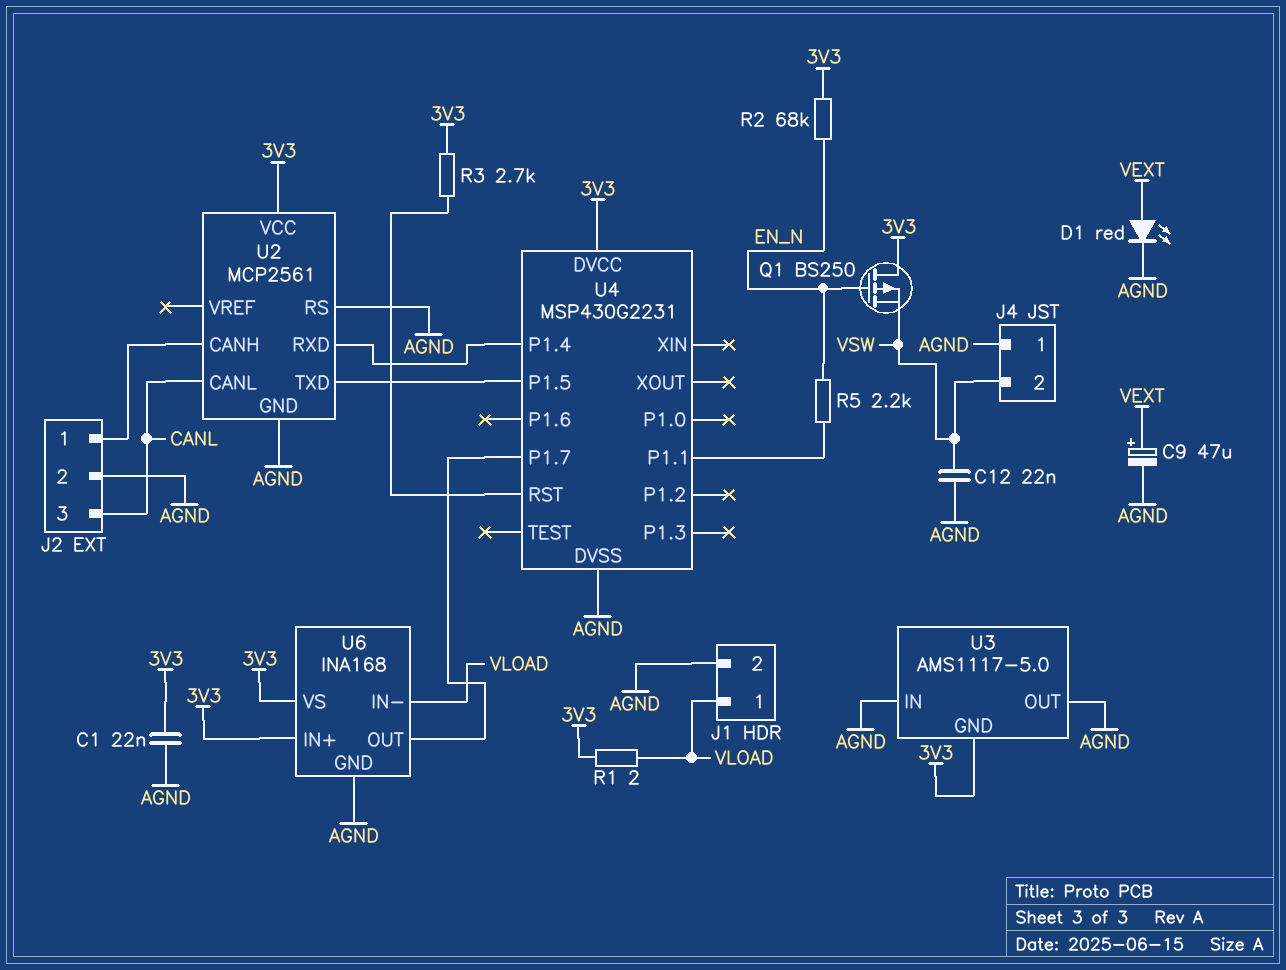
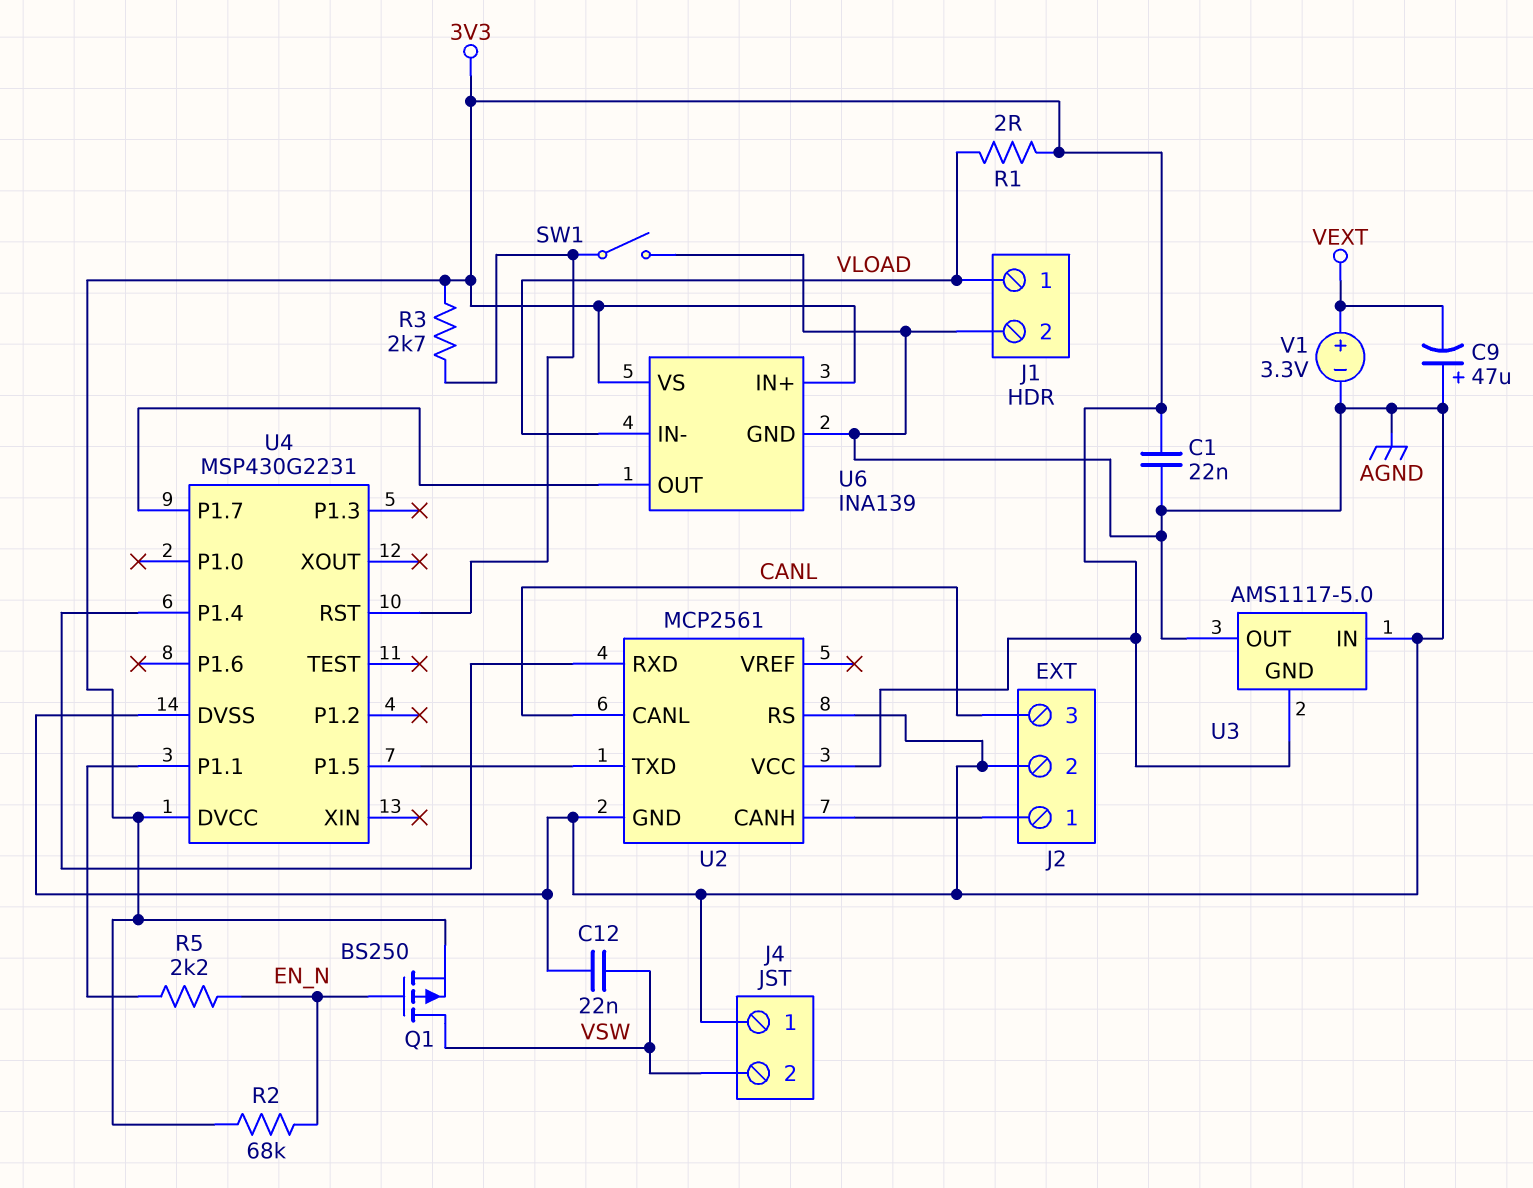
C9: 47uF (plus VEXT, minus AGND) -> 47uF (plus AGND, minus VEXT)
D1: LED red (A VEXT, K AGND) -> none
Q1: PMOS BS250 (G EN_N, D 3V3, S VSW) -> PMOS BS250 (G EN_N, D VSW, S 3V3)
SW1: none -> switch (AGND, U4/RST)
U6: INA168 -> INA139
V1: none -> 3.3V (plus VEXT, minus AGND)

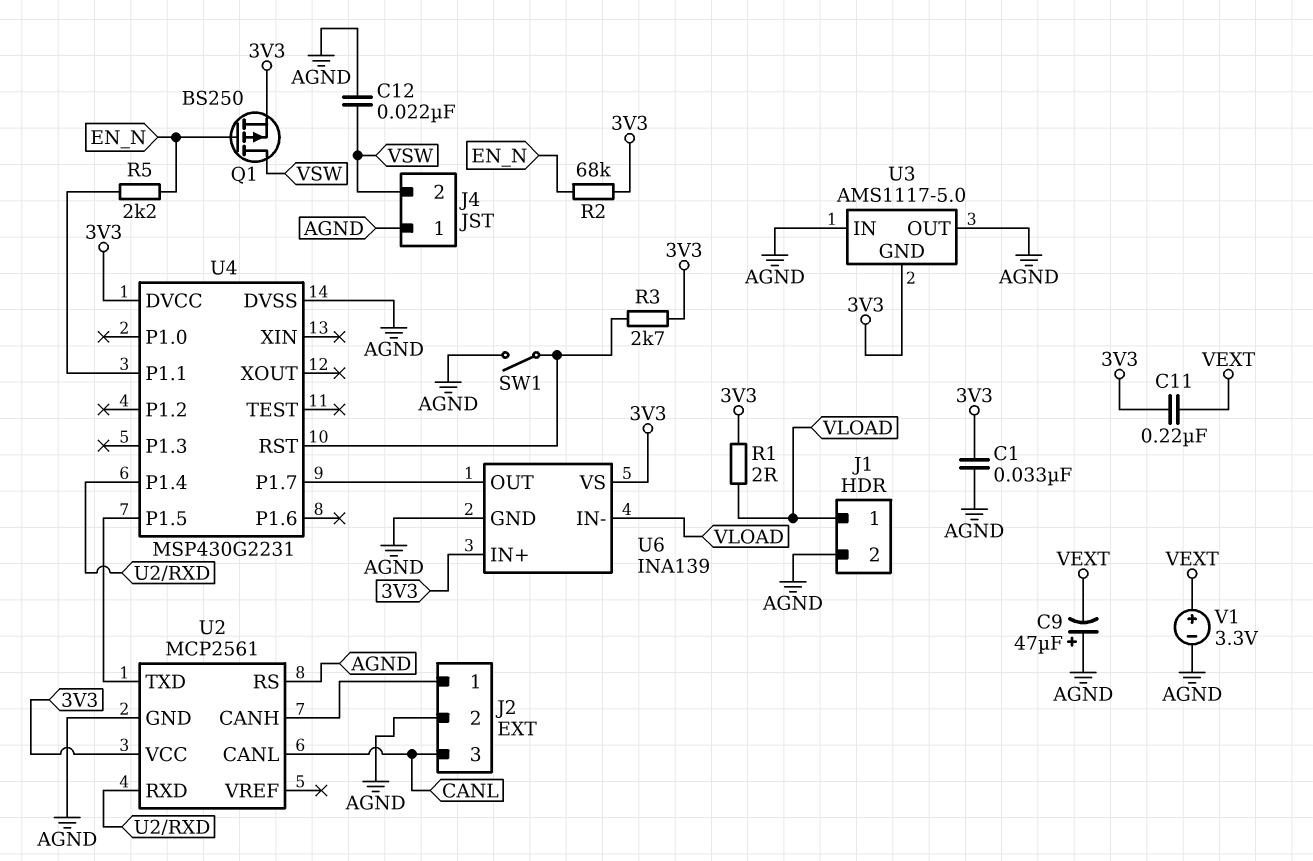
C1: 22nF (3V3, AGND) -> 33nF (3V3, AGND)
C11: none -> 220nF (3V3, VEXT)

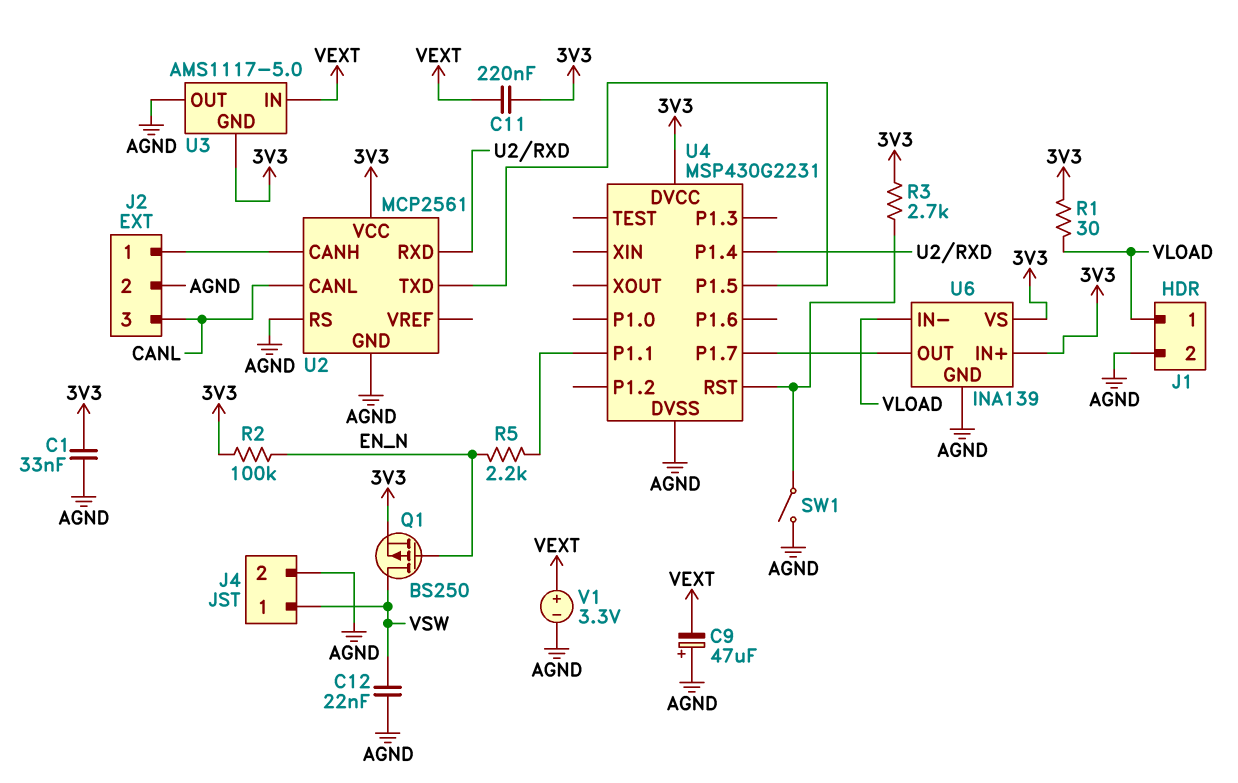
J4 pin 1: AGND -> VSW
J4 pin 2: VSW -> AGND
R1: 2 (3V3, VLOAD) -> 30 (3V3, VLOAD)
R2: 68k (3V3, EN_N) -> 100k (3V3, EN_N)
U3 pin IN: AGND -> VEXT

